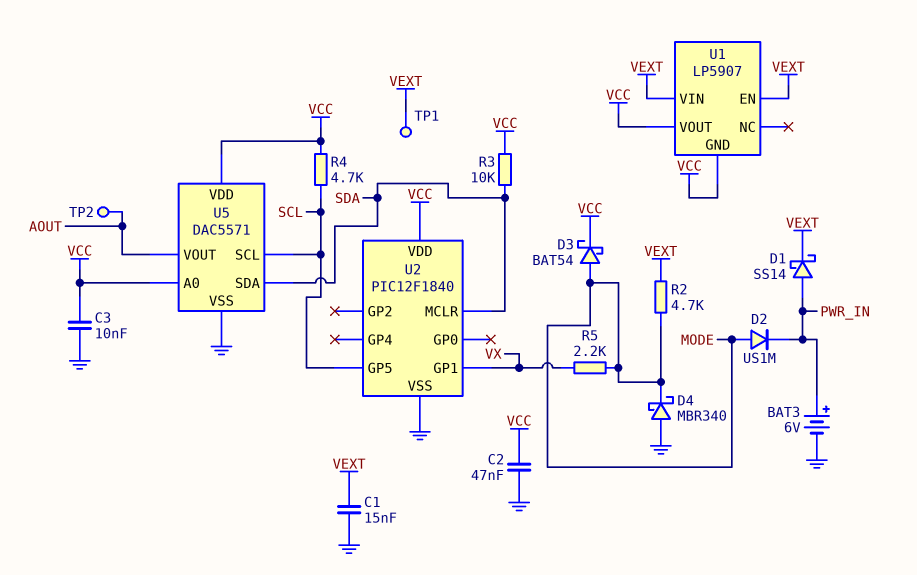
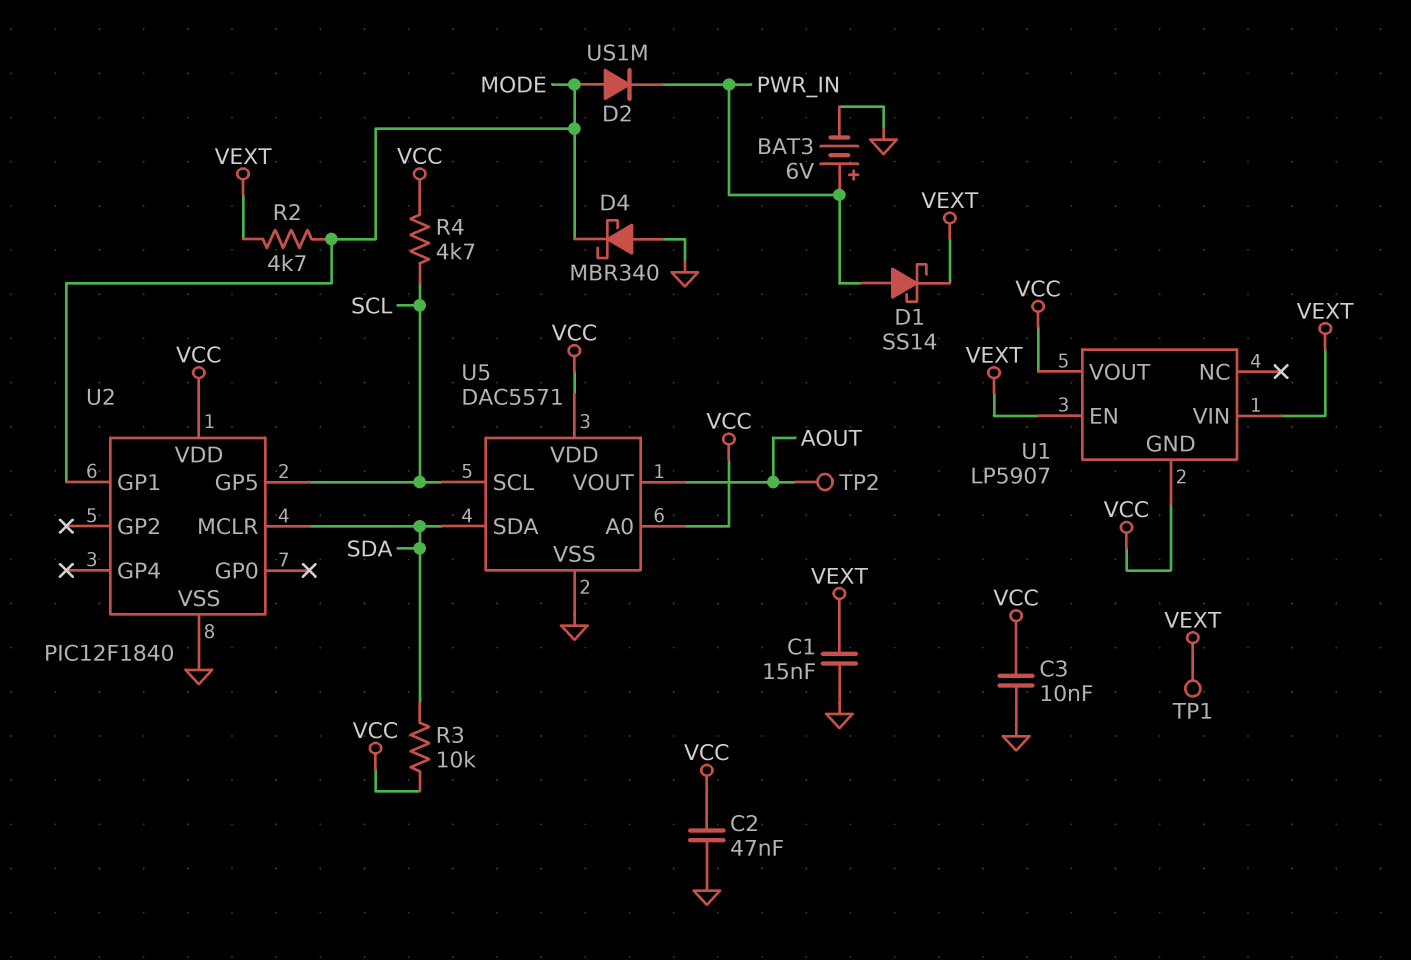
D3: schottky BAT54 (A MODE, K VCC) -> none
R5: 2.2k (MODE, VX) -> none
U2 pin GP1: VX -> MODE

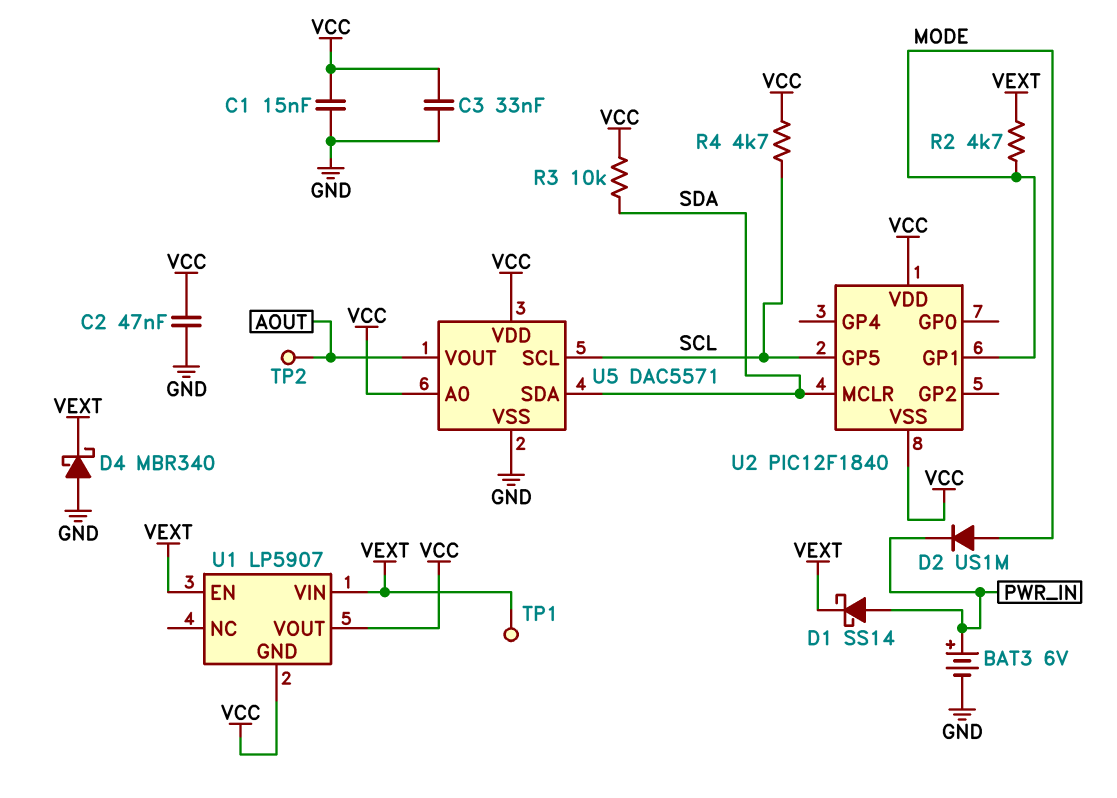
C1: 15nF (GND, VEXT) -> 15nF (GND, VCC)
C3: 10nF (GND, VCC) -> 33nF (GND, VCC)
D4: schottky MBR340 (A GND, K MODE) -> schottky MBR340 (A GND, K VEXT)
U2 pin VSS: GND -> VCC

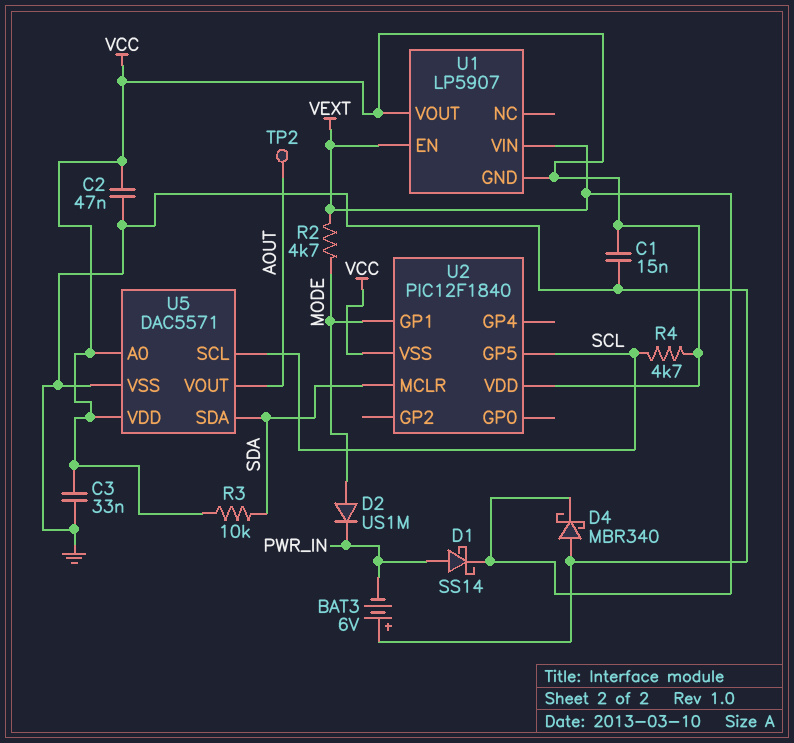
BAT3: 6V (plus PWR_IN, minus GND) -> 6V (plus GND, minus PWR_IN)
TP1: test point (VEXT) -> none

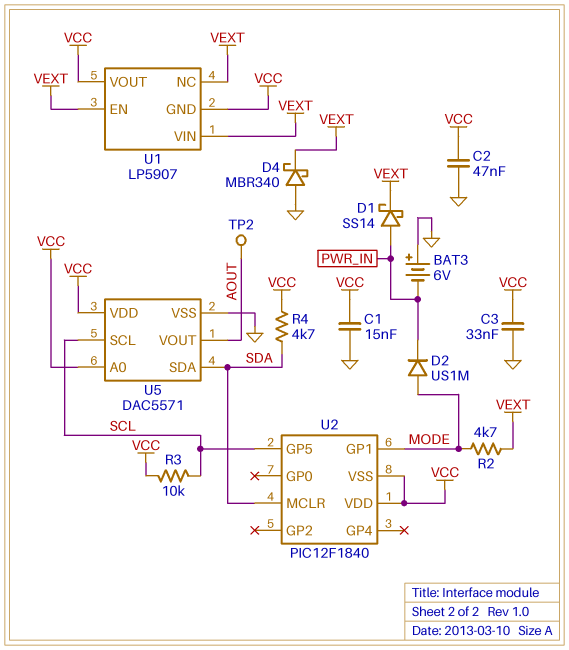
R3: 10k (SDA, VCC) -> 10k (SCL, VCC)
R4: 4.7k (SCL, VCC) -> 4.7k (SDA, VCC)
U1 pin NC: none -> VEXT

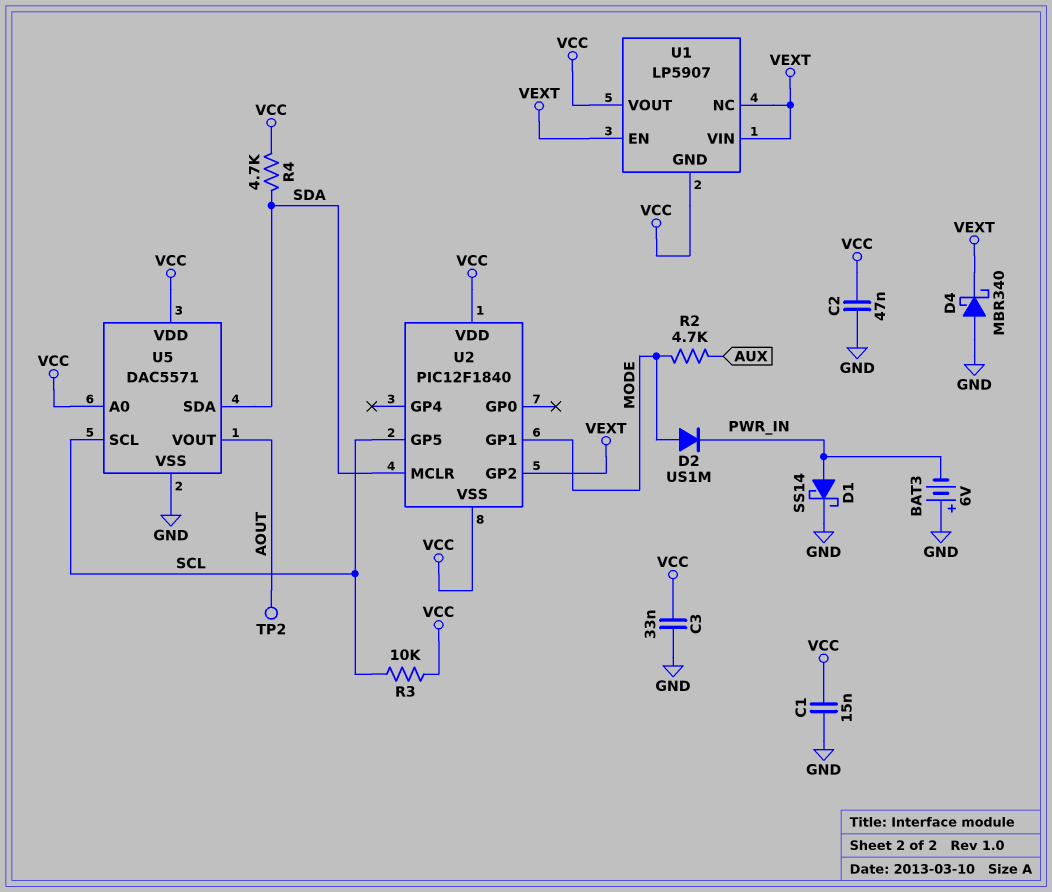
D1: schottky SS14 (A PWR_IN, K VEXT) -> schottky SS14 (A PWR_IN, K GND)
R2: 4.7k (MODE, VEXT) -> 4.7k (AUX, MODE)
U2 pin GP2: none -> VEXT

